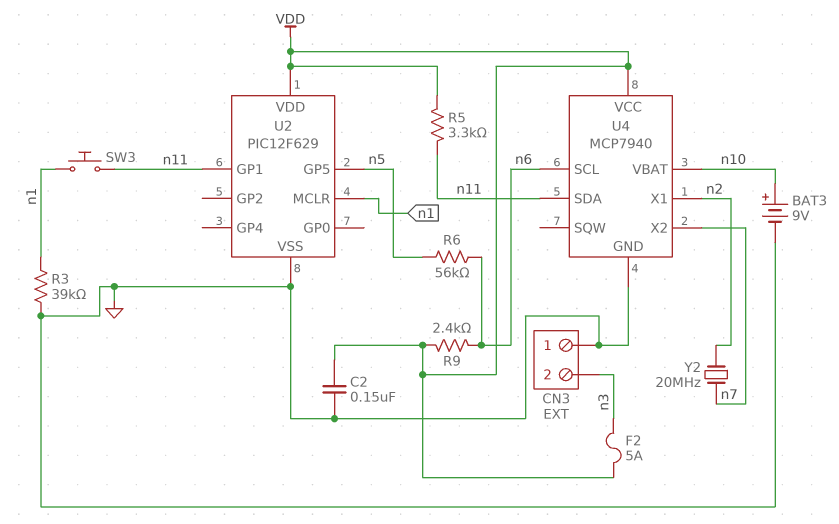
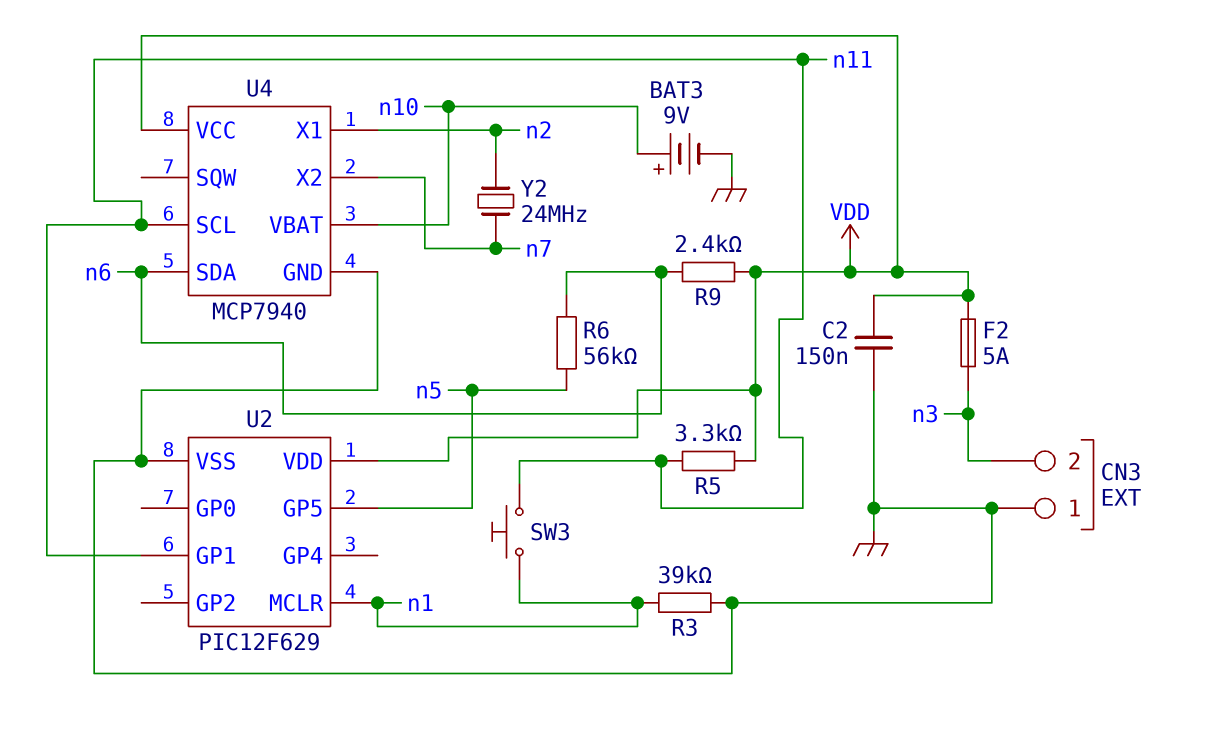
U4 pin SCL: n6 -> n11
U4 pin SDA: n11 -> n6
Y2: 20MHz (n2, n7) -> 24MHz (n2, n7)

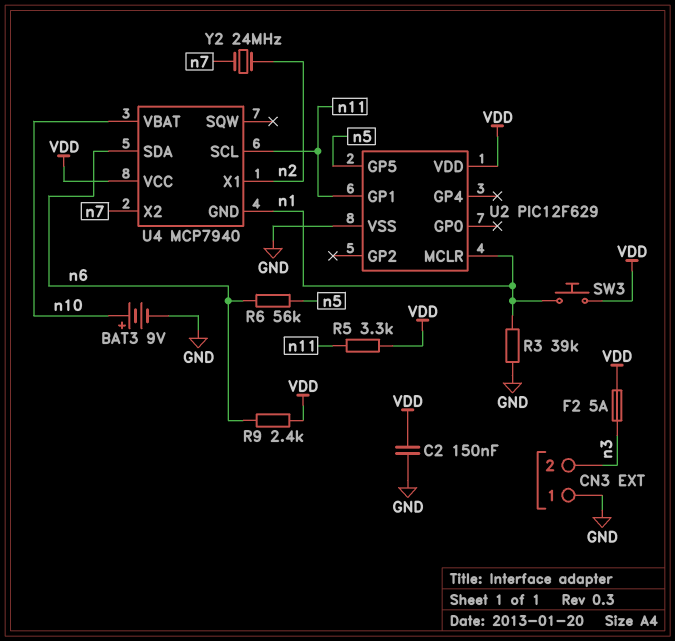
SW3: button (n1, n11) -> button (VDD, n1)
U4 pin GND: GND -> n1

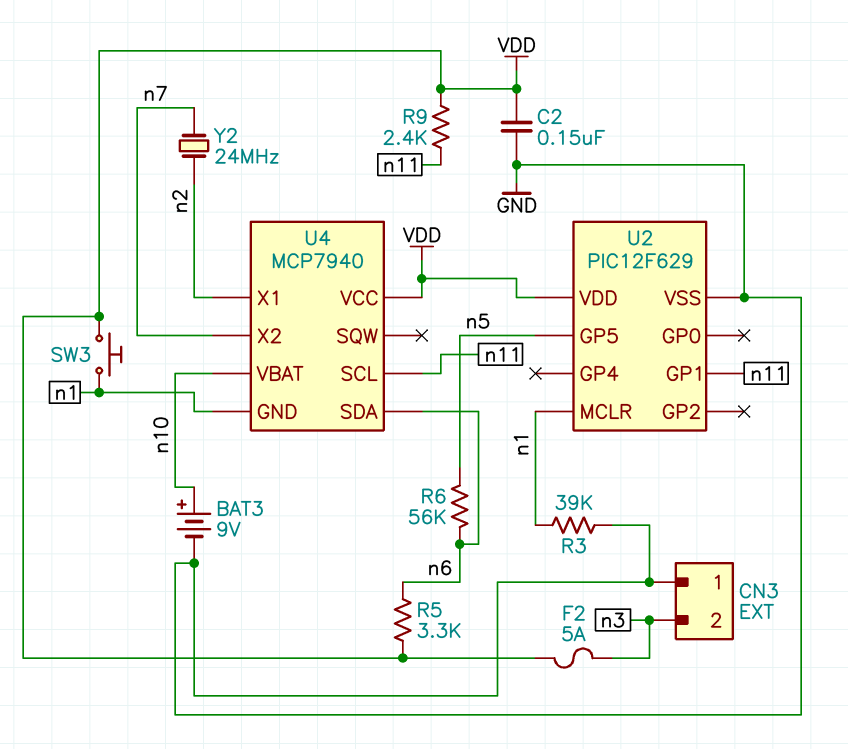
R5: 3.3k (VDD, n11) -> 3.3k (VDD, n6)
R9: 2.4k (VDD, n6) -> 2.4k (VDD, n11)

